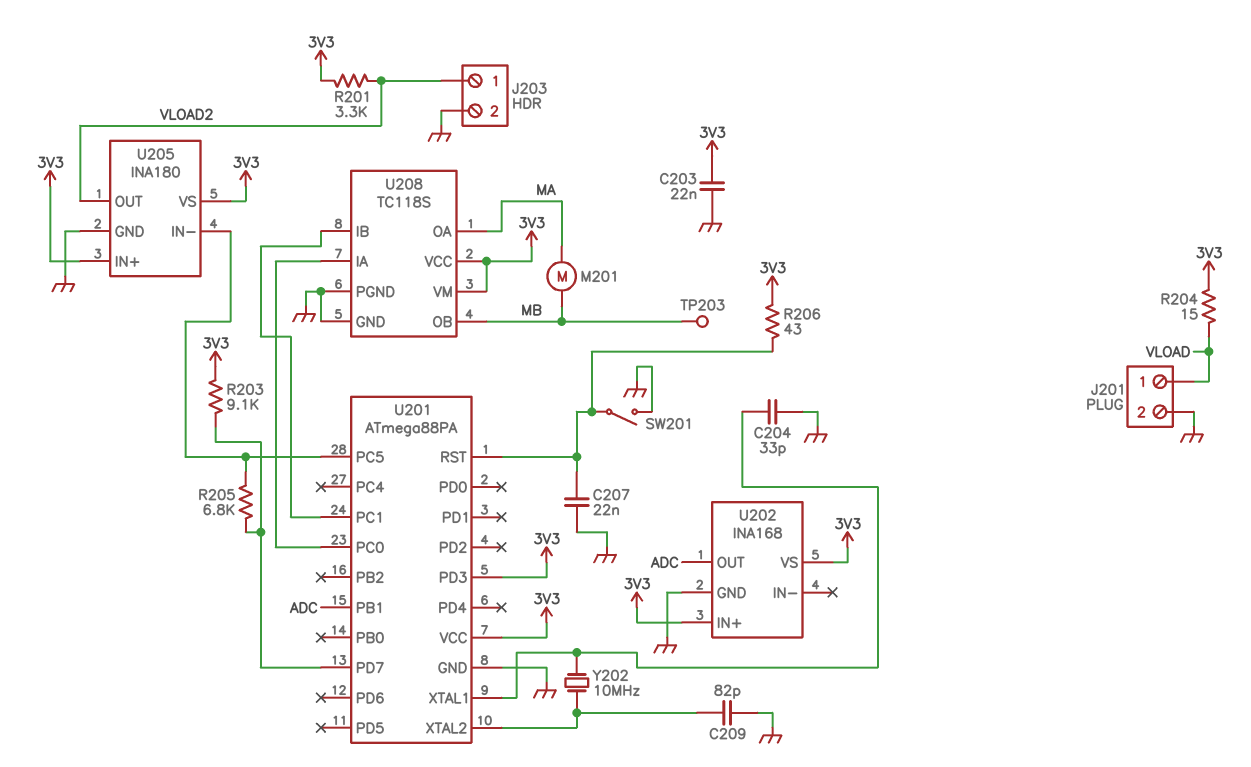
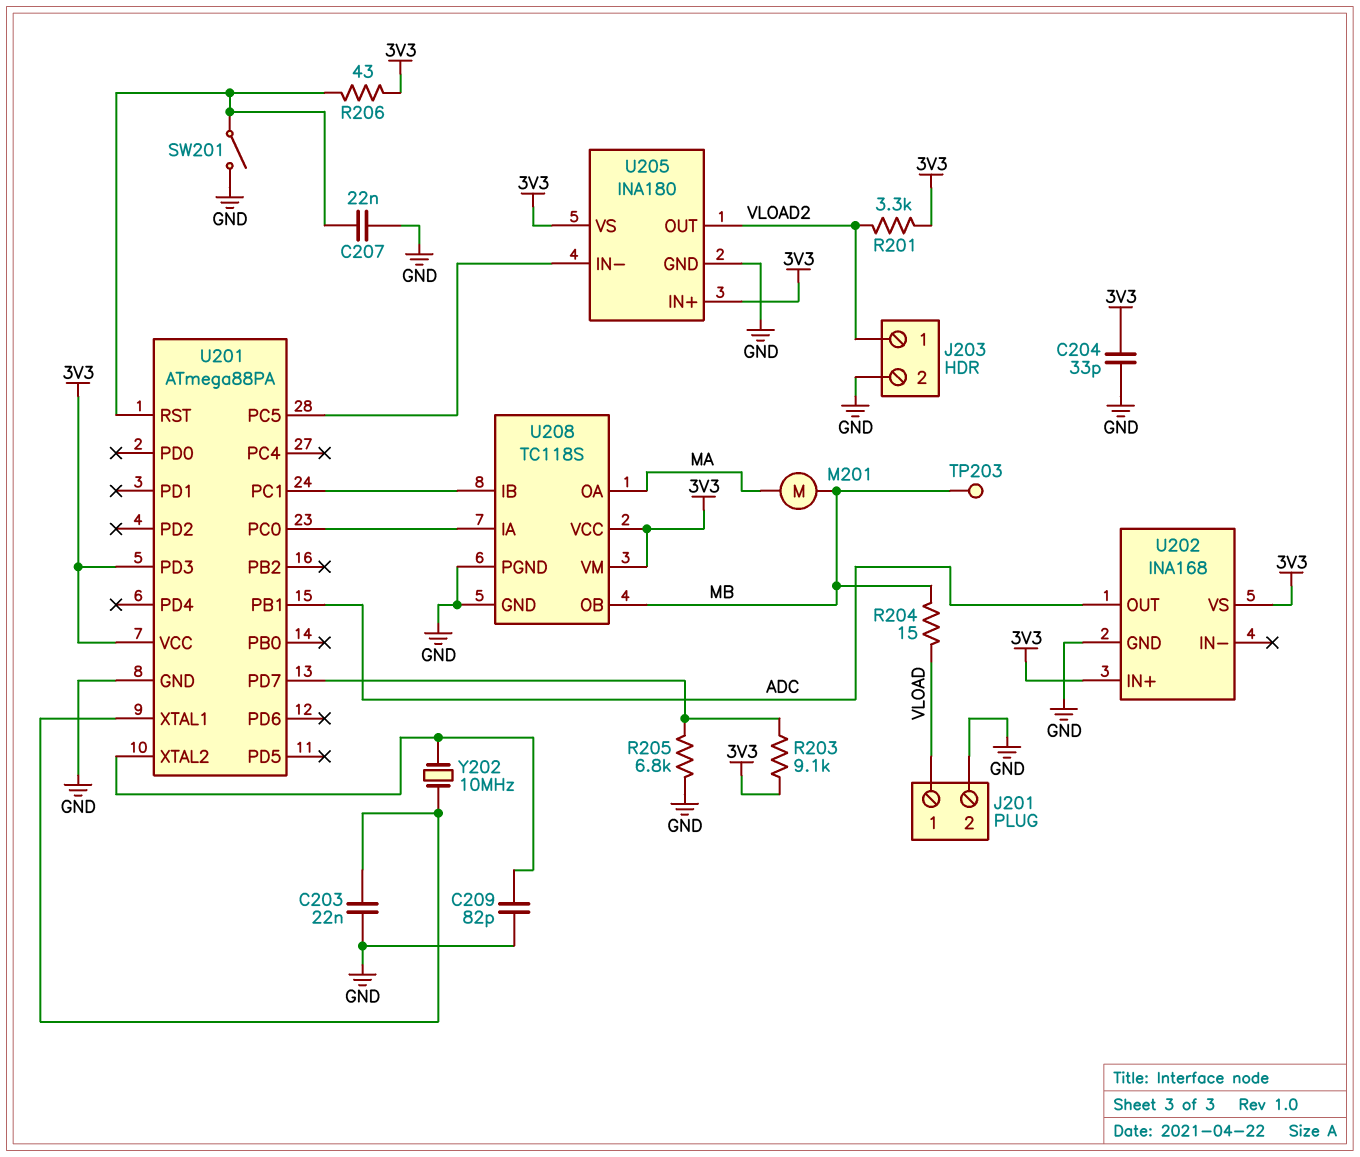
C203: 22nF (3V3, GND) -> 22nF (GND, U201/XTAL1)
C204: 33pF (GND, U201/XTAL1) -> 33pF (3V3, GND)
R204: 15 (3V3, VLOAD) -> 15 (MB, VLOAD)
R205: 6.8k (U201/PC5, U201/PD7) -> 6.8k (GND, U201/PD7)

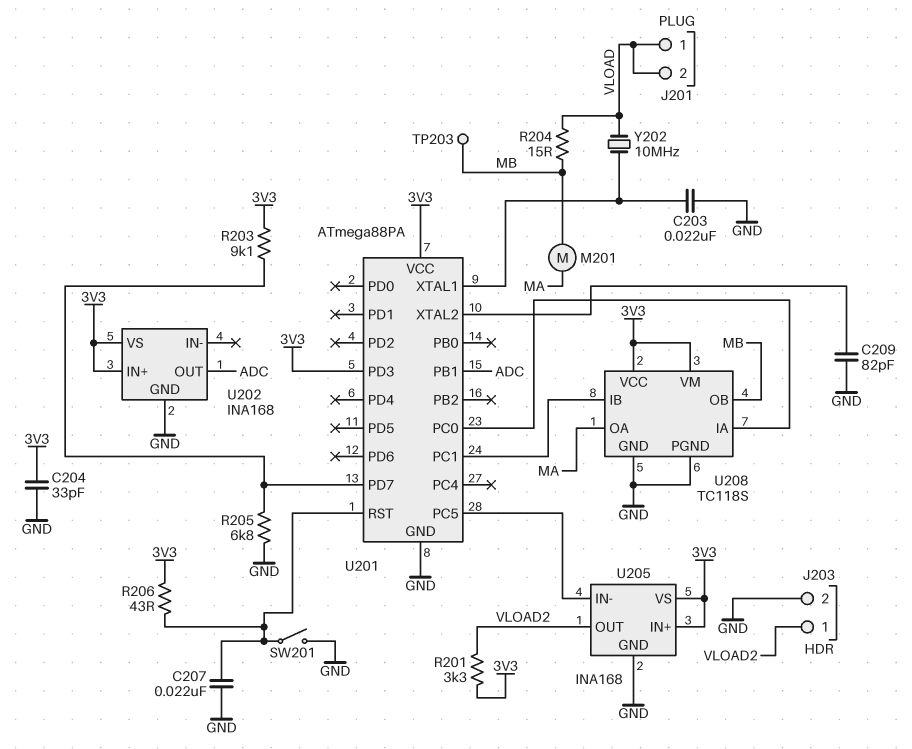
J201 pin 2: GND -> VLOAD
U205: INA180 -> INA168
Y202: 10MHz (U201/XTAL1, U201/XTAL2) -> 10MHz (U201/XTAL1, VLOAD)

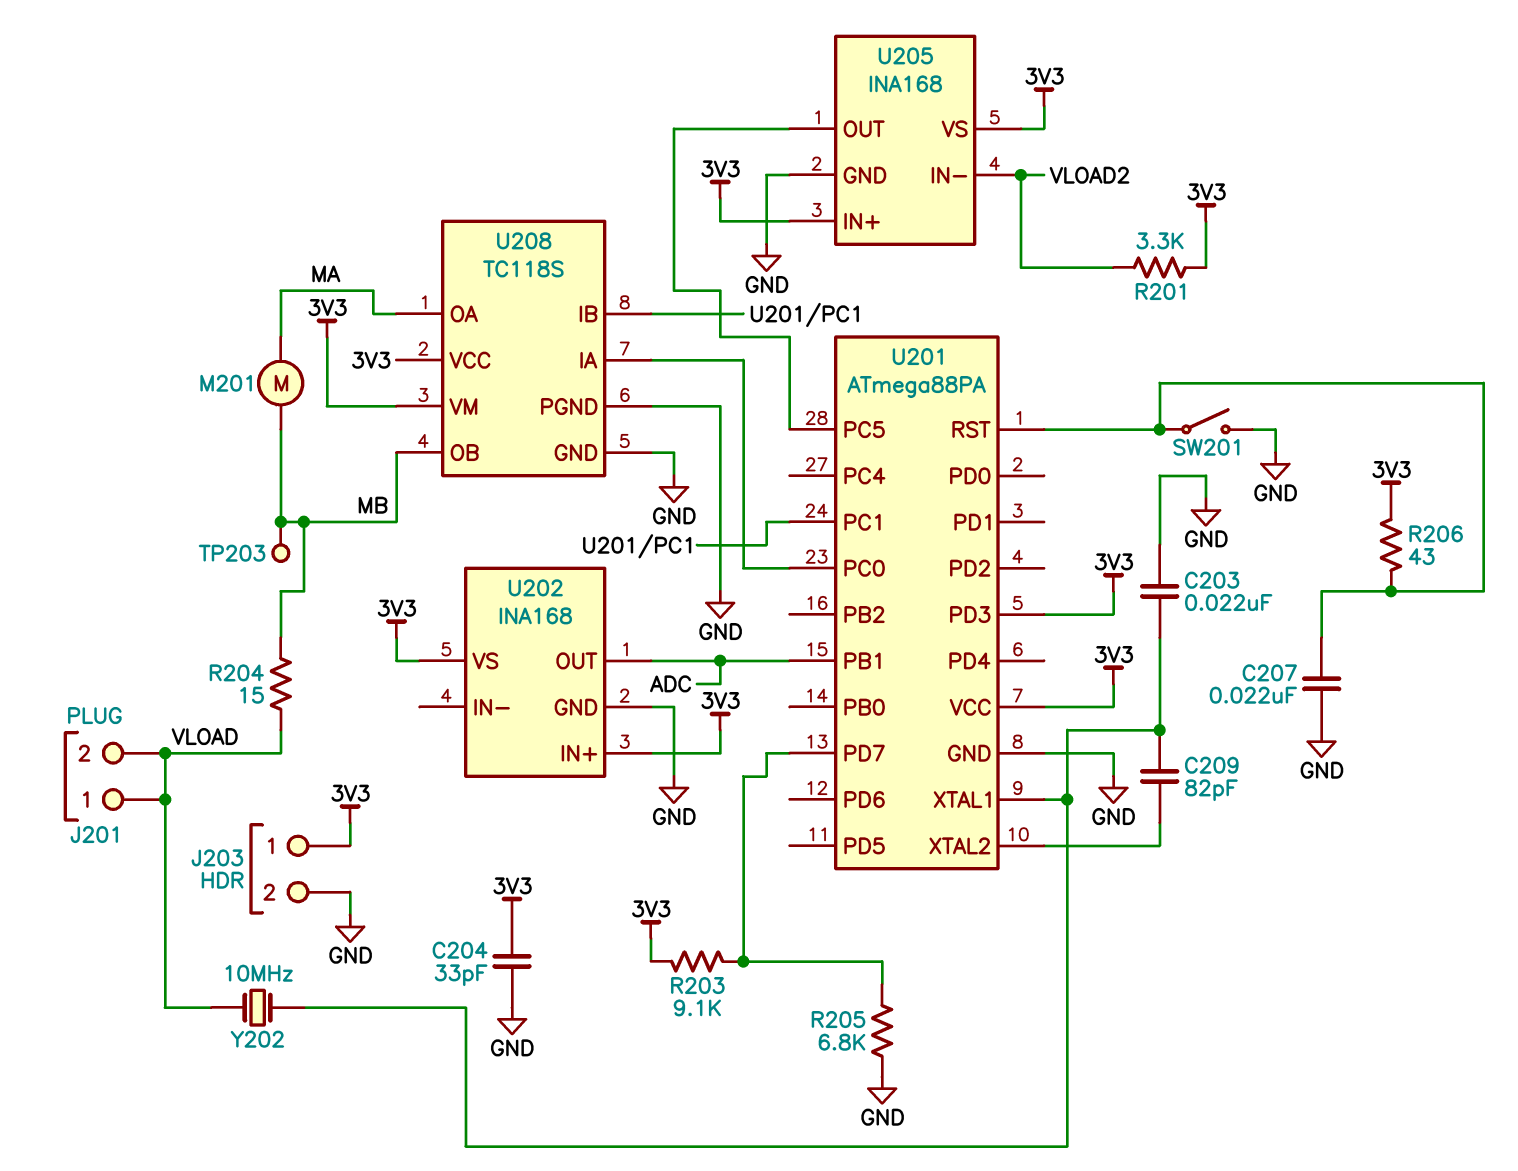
C209: 82pF (GND, U201/XTAL2) -> 82pF (U201/XTAL1, U201/XTAL2)
J203 pin 1: VLOAD2 -> 3V3
U205 pin IN-: U201/PC5 -> VLOAD2
U205 pin OUT: VLOAD2 -> U201/PC5

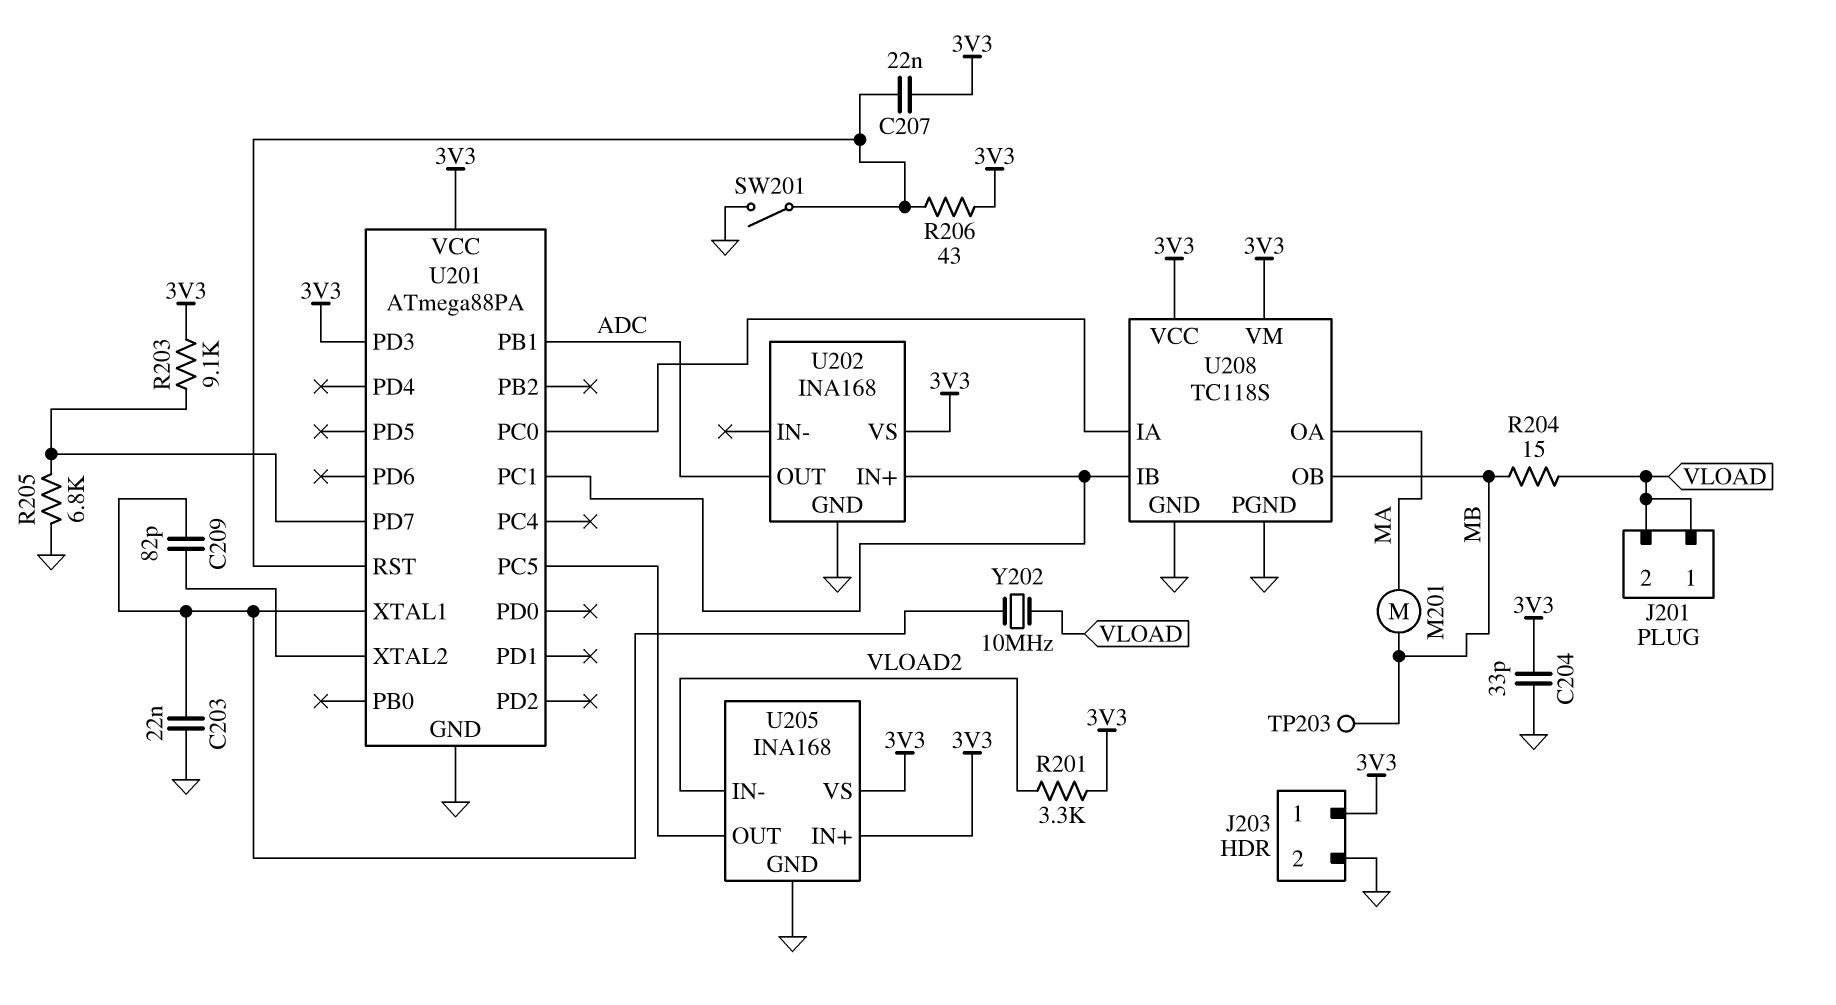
C207: 22nF (GND, U201/RST) -> 22nF (3V3, U201/RST)
U202 pin IN+: 3V3 -> U201/PC1

